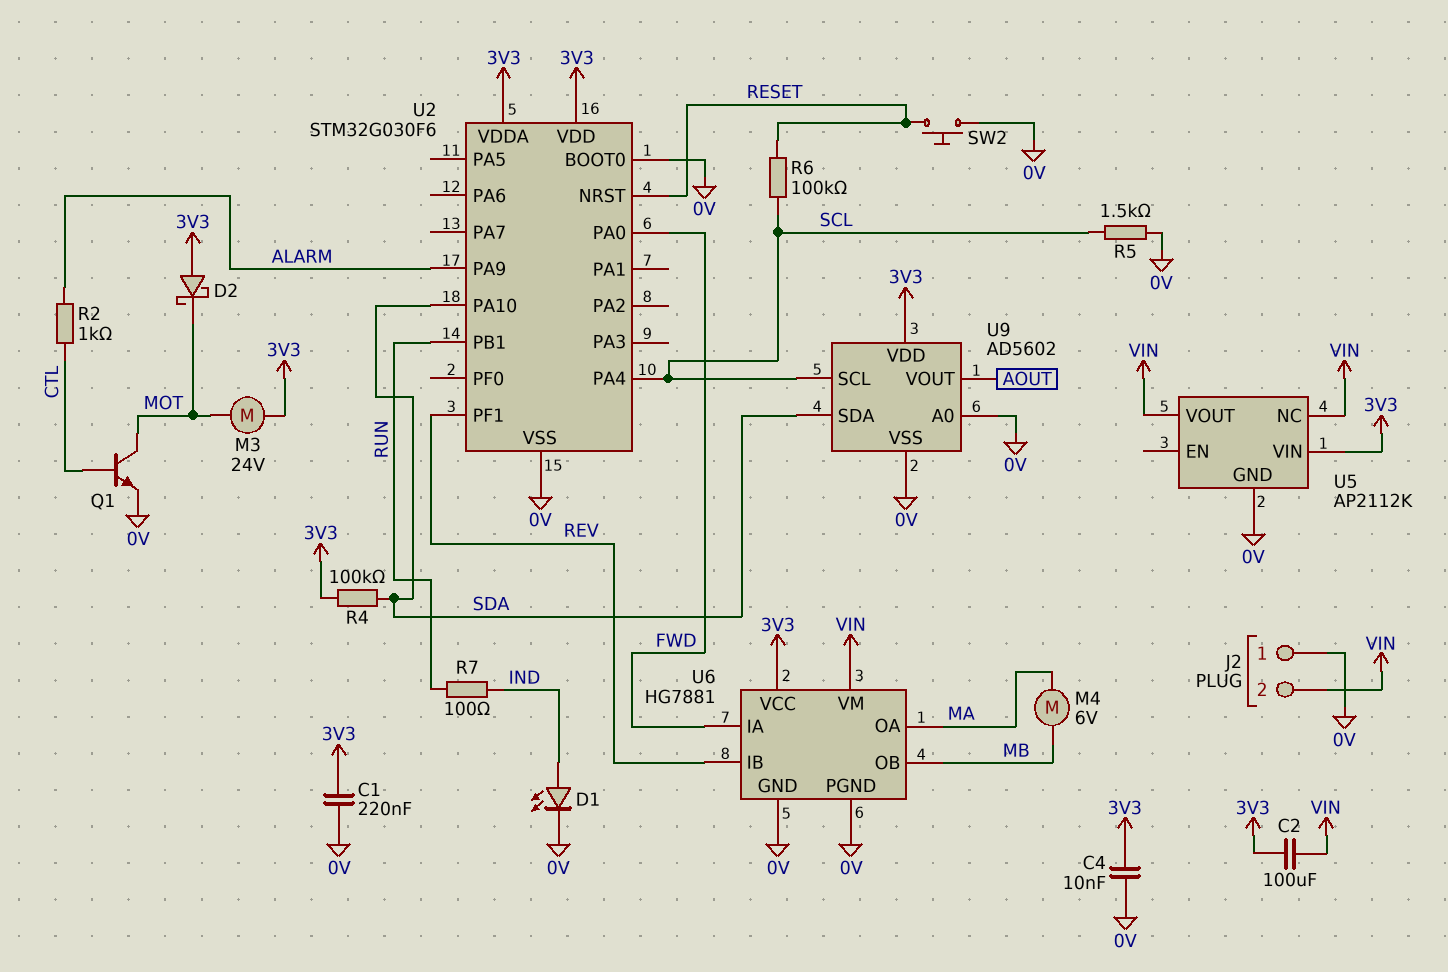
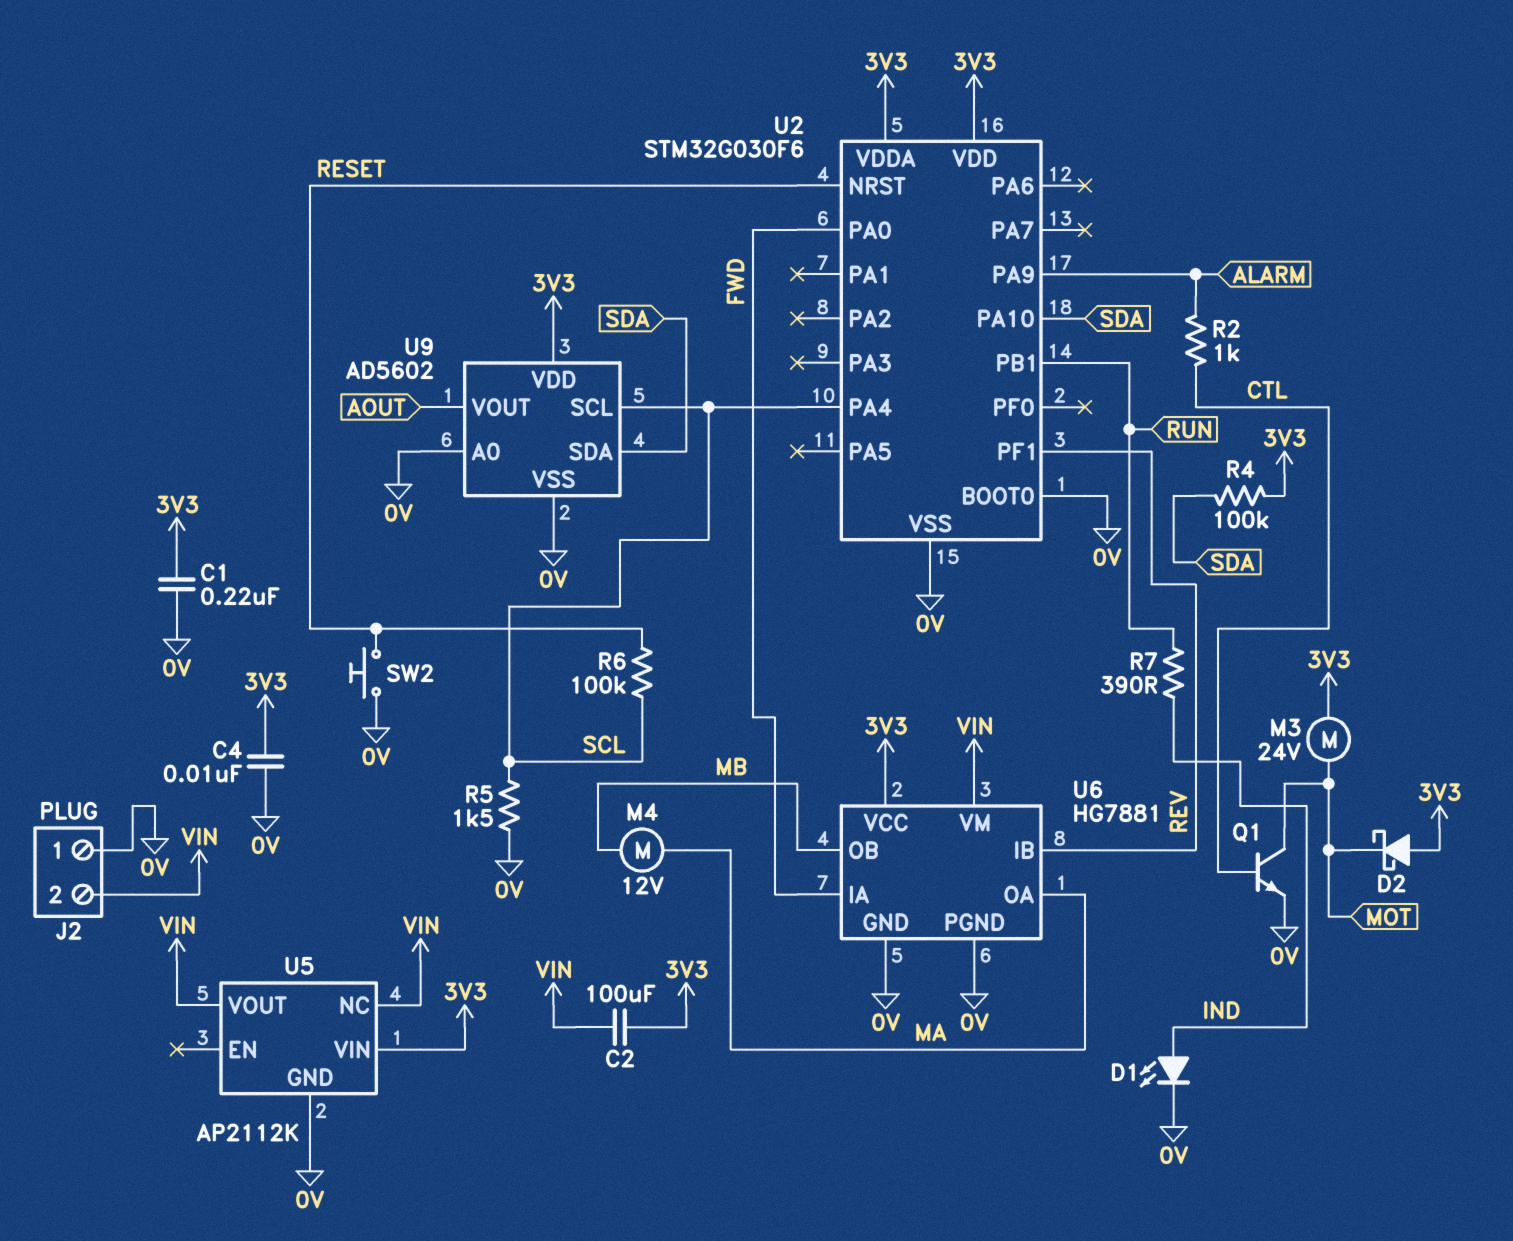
M4: motor 6V (MA, MB) -> motor 12V (MA, MB)
R7: 100 (IND, RUN) -> 390 (IND, RUN)

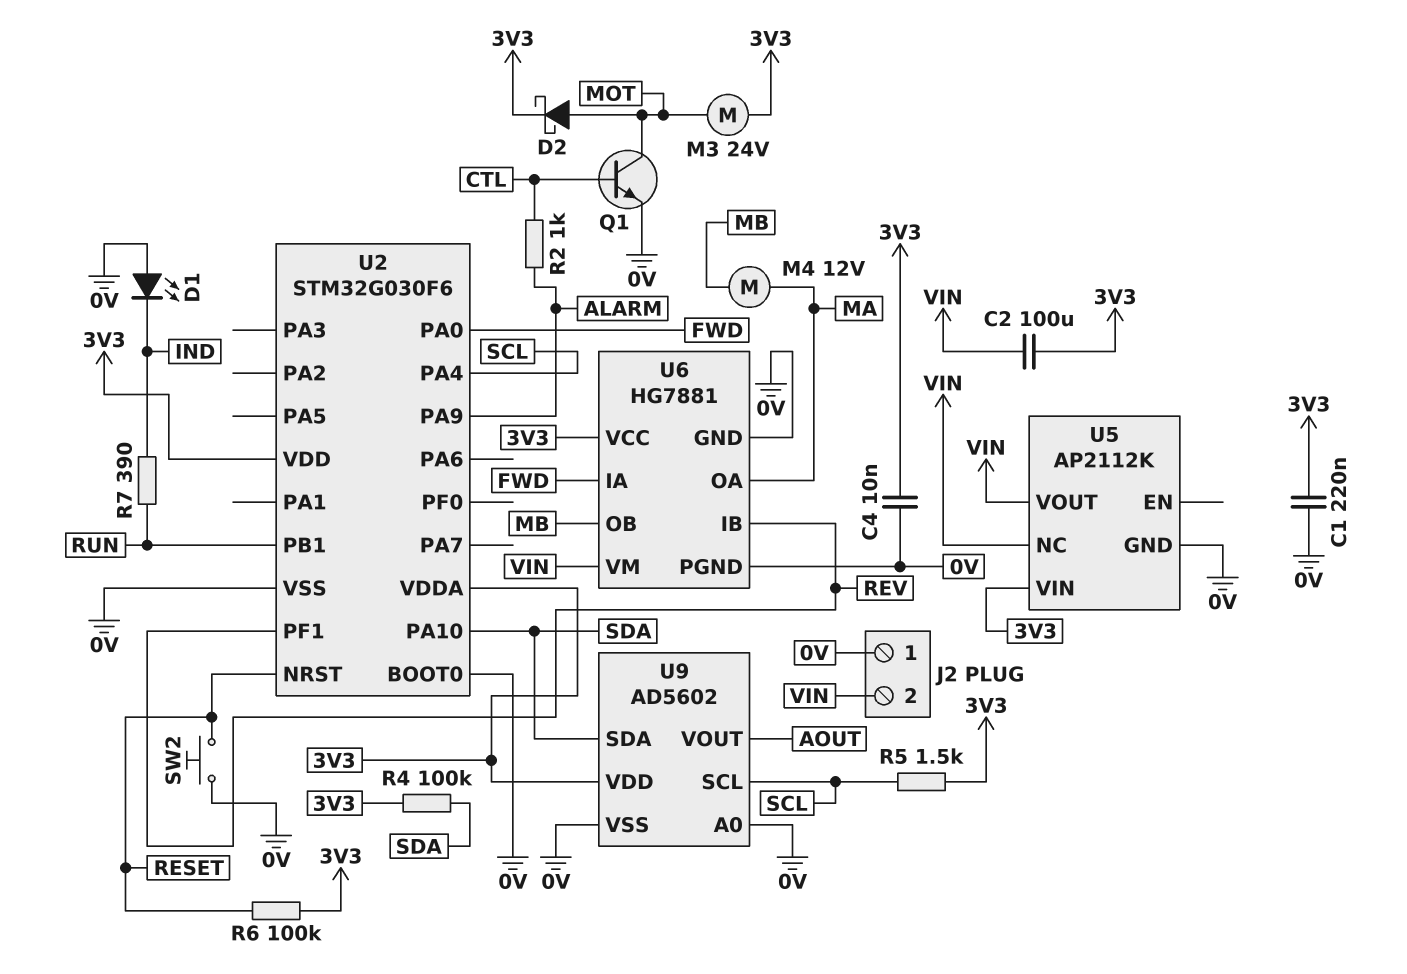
D1: LED (A IND, K 0V) -> LED (A 0V, K IND)
D2: schottky (A 3V3, K MOT) -> schottky (A MOT, K 3V3)
R5: 1.5k (0V, SCL) -> 1.5k (3V3, SCL)
R6: 100k (RESET, SCL) -> 100k (3V3, RESET)

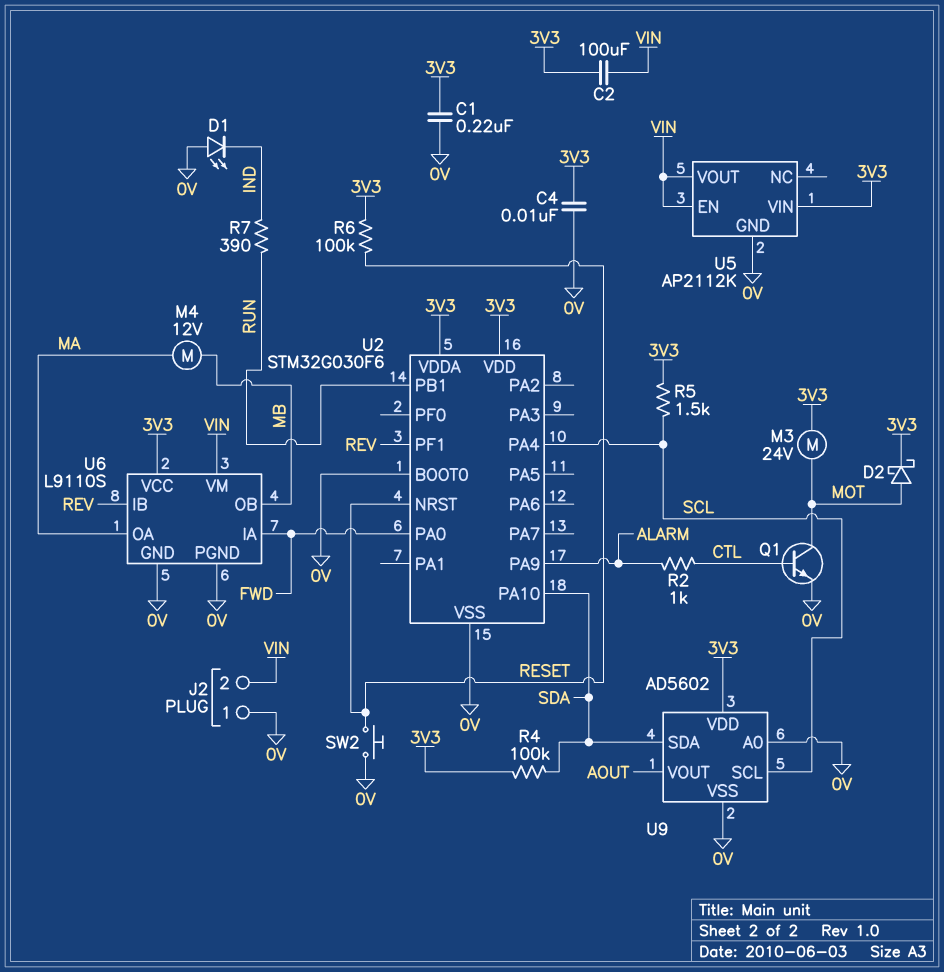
U5 pin EN: none -> VIN
U5 pin NC: VIN -> none
U6: HG7881 -> L9110S

